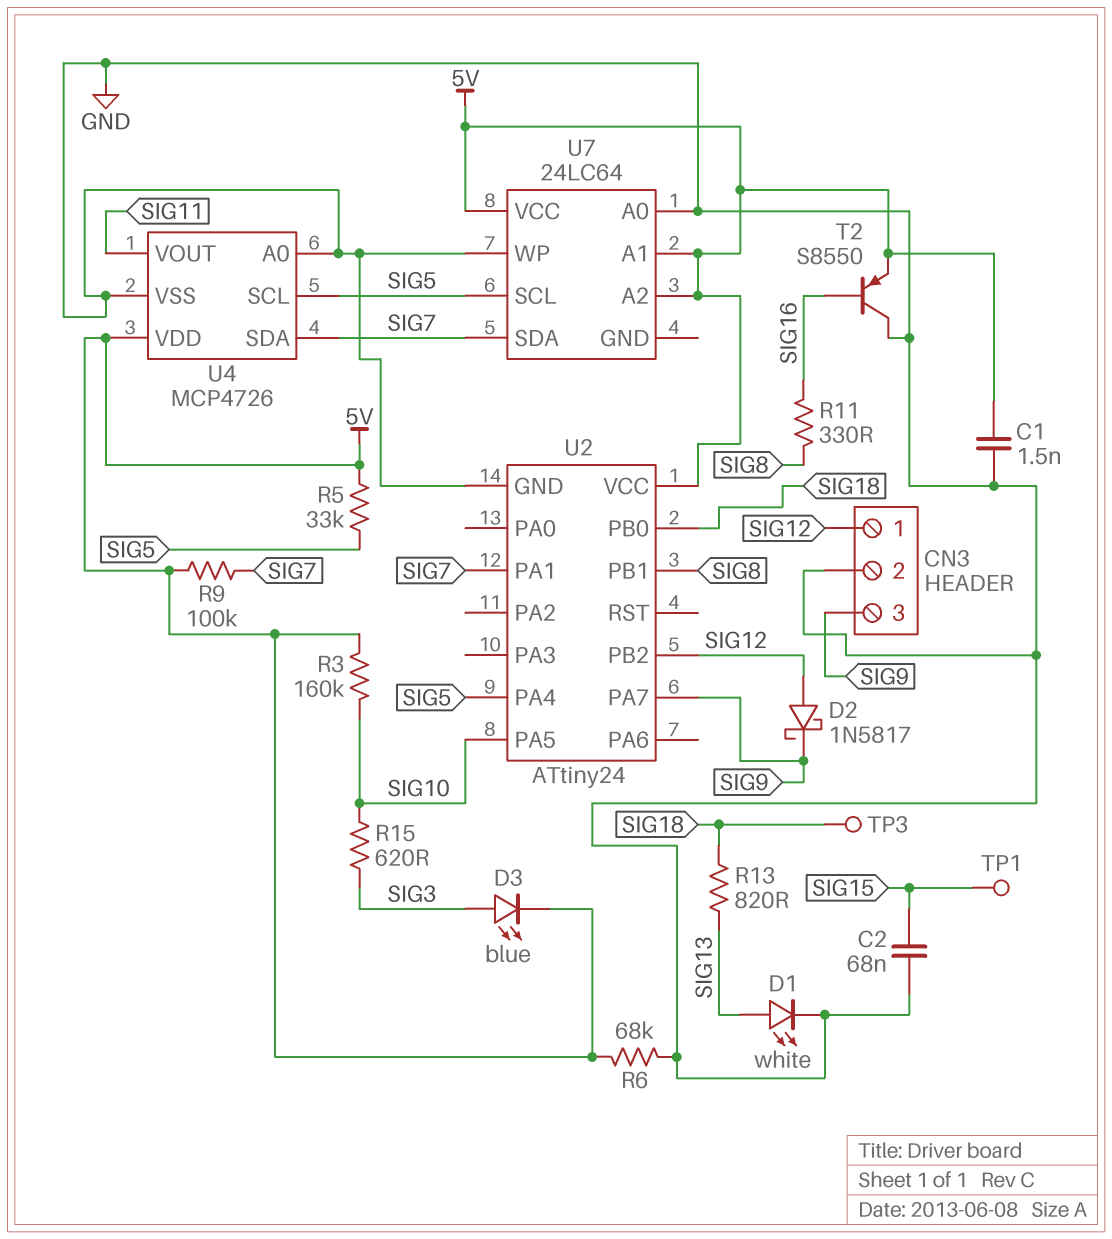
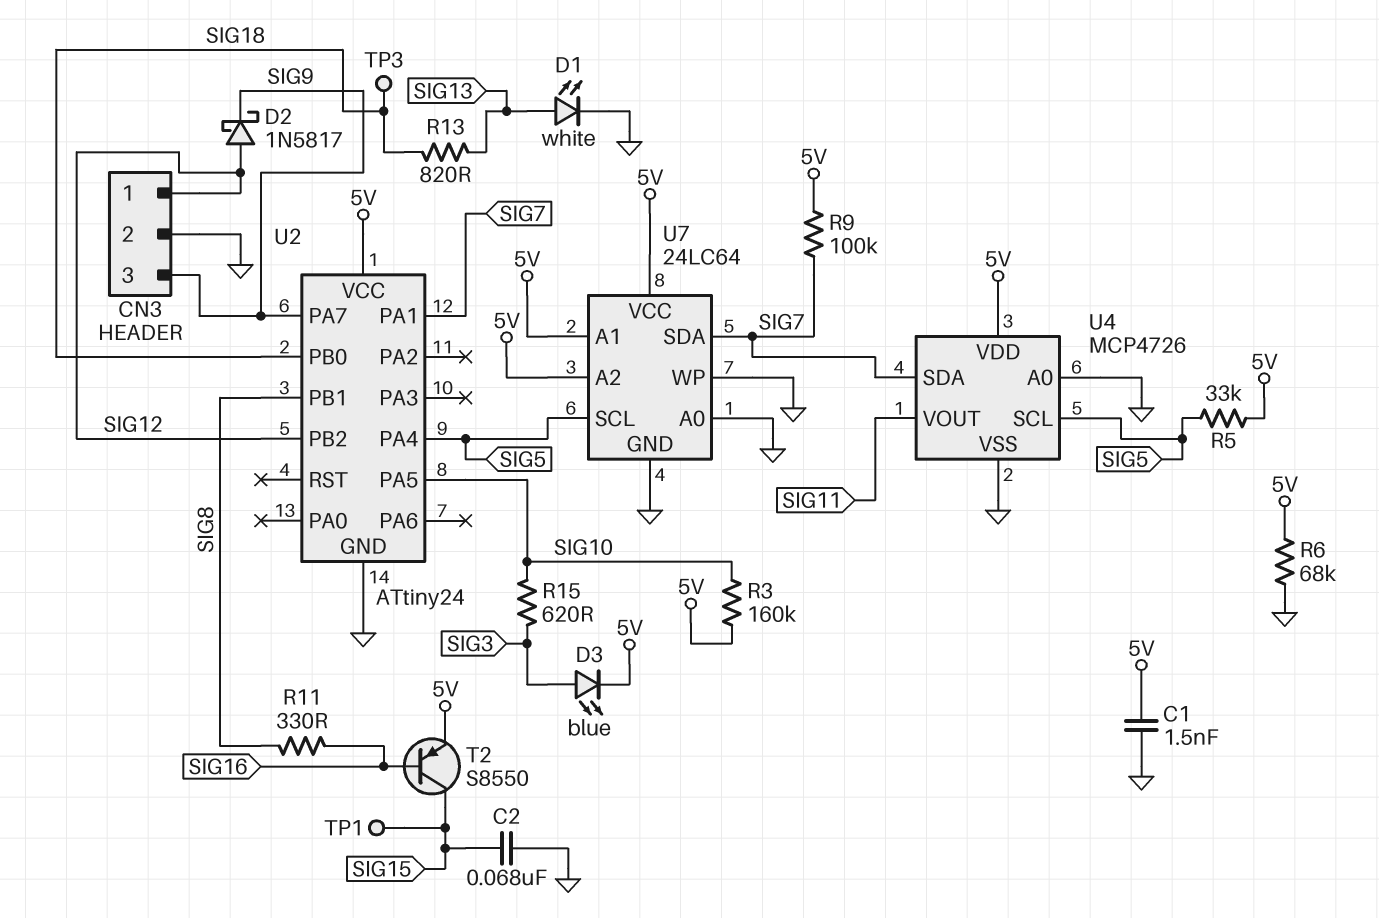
T2: PNP S8550 (B SIG16, C GND, E 5V) -> PNP S8550 (B SIG16, C SIG15, E 5V)
U7 pin GND: none -> GND

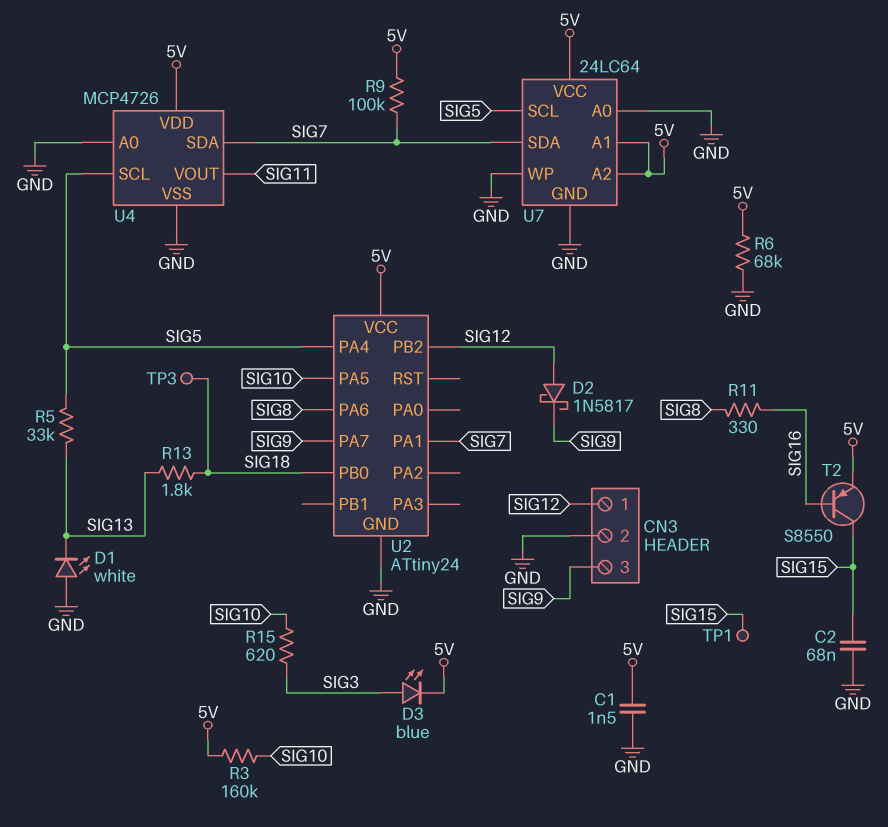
D1: LED white (A SIG13, K GND) -> LED white (A GND, K SIG13)
R5: 33k (5V, SIG5) -> 33k (SIG5, SIG13)
R13: 820 (SIG13, SIG18) -> 1.8k (SIG13, SIG18)
U2 pin PA6: none -> SIG8
U2 pin PB1: SIG8 -> none

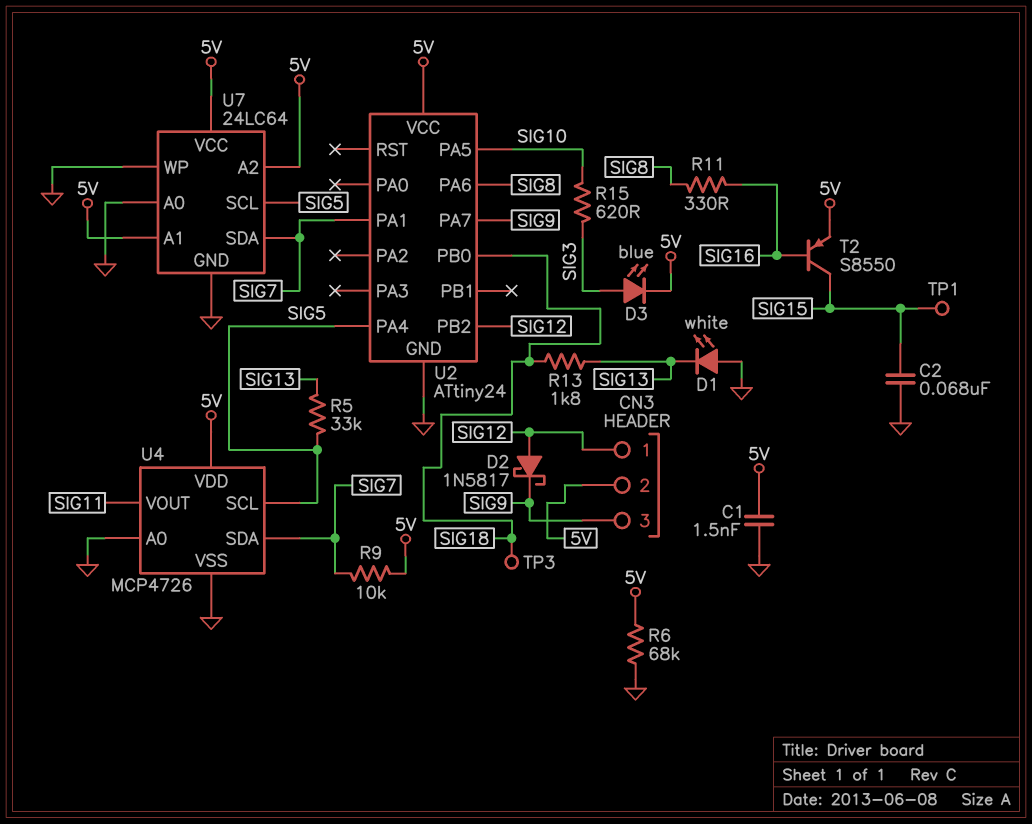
CN3 pin 2: GND -> 5V
R3: 160k (5V, SIG10) -> none
R9: 100k (5V, SIG7) -> 10k (5V, SIG7)

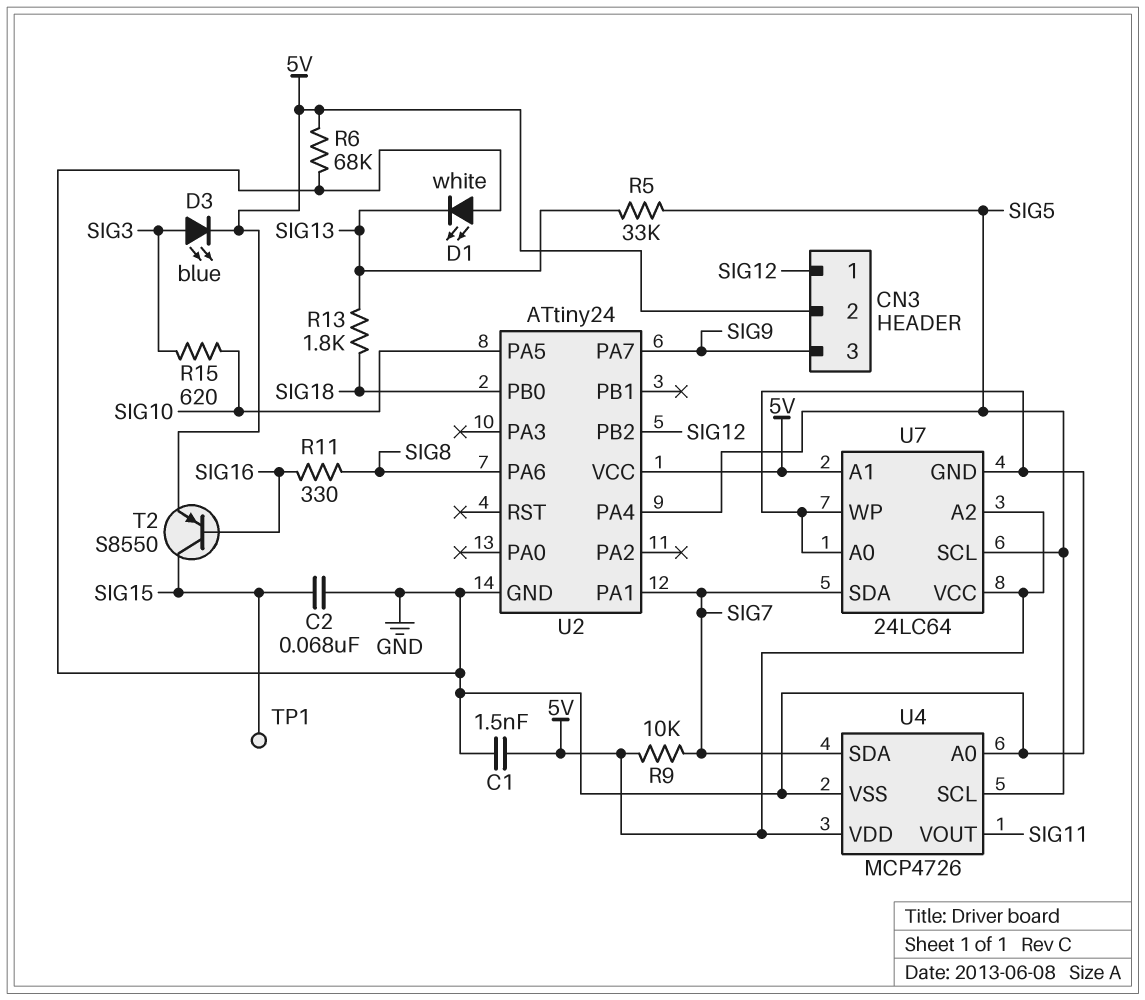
D2: schottky 1N5817 (A SIG12, K SIG9) -> none
TP3: test point (SIG18) -> none

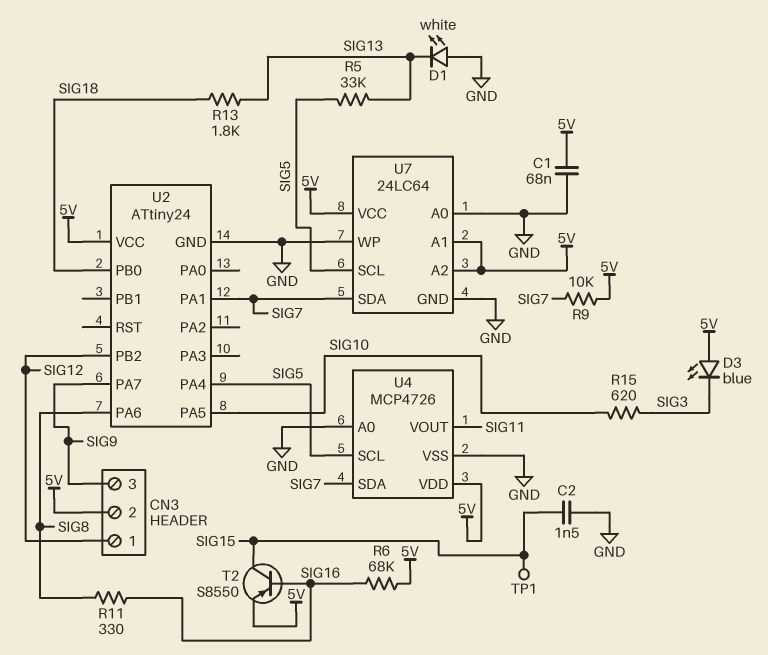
C1: 1.5nF (5V, GND) -> 68nF (5V, GND)
C2: 68nF (GND, SIG15) -> 1.5nF (GND, SIG15)
D3: LED blue (A SIG3, K 5V) -> LED blue (A 5V, K SIG3)
R6: 68k (5V, GND) -> 68k (5V, SIG16)

